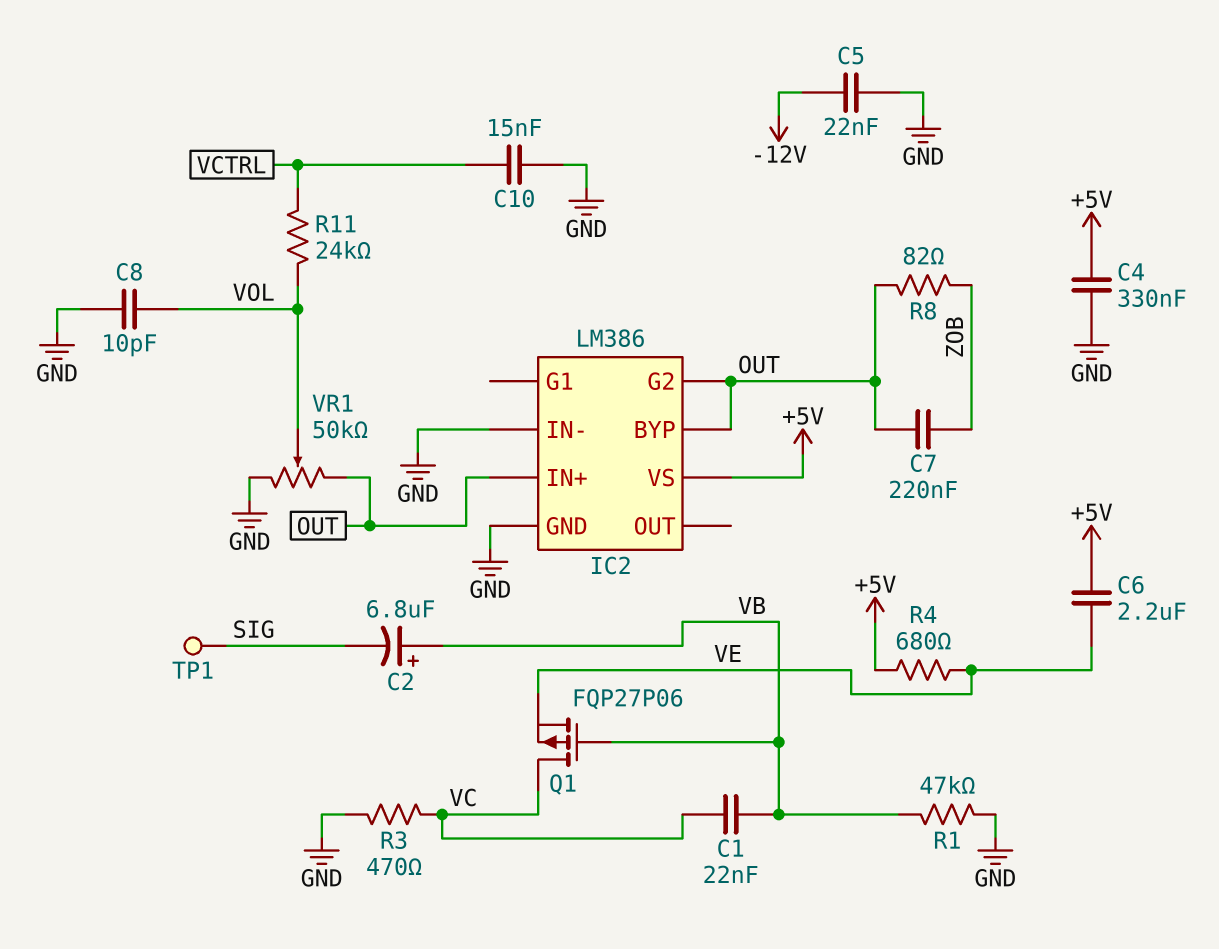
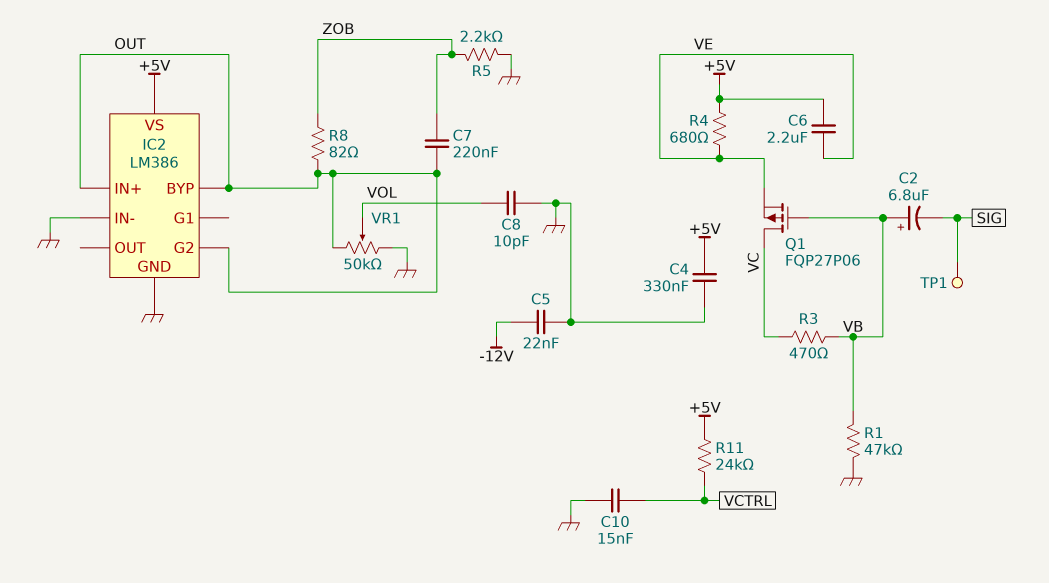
C1: 22nF (VB, VC) -> none
R3: 470 (GND, VC) -> 470 (VB, VC)
R5: none -> 2.2k (GND, ZOB)
R11: 24k (VCTRL, VOL) -> 24k (+5V, VCTRL)

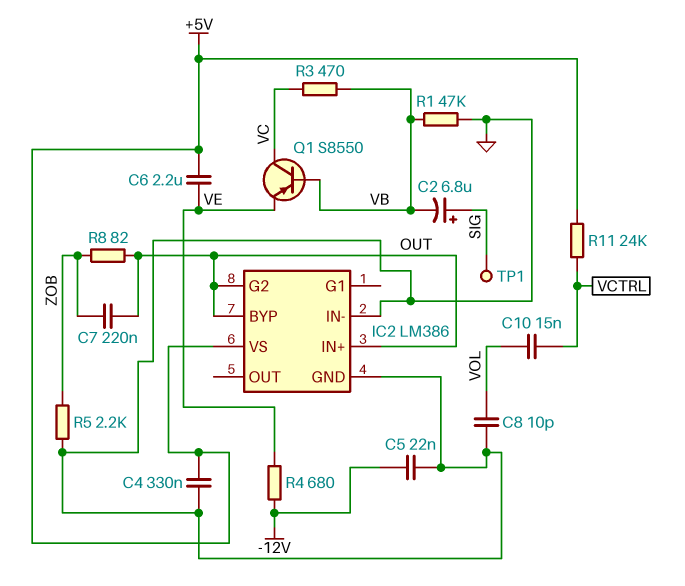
C2: 6.8uF (plus VB, minus SIG) -> 6.8uF (plus SIG, minus VB)
C10: 15nF (GND, VCTRL) -> 15nF (VCTRL, VOL)
Q1: PMOS FQP27P06 (G VB, D VC, S VE) -> PNP S8550 (B VB, C VC, E VE)
R4: 680 (+5V, VE) -> 680 (-12V, VE)
VR1: 50k (GND, OUT, wiper VOL) -> none

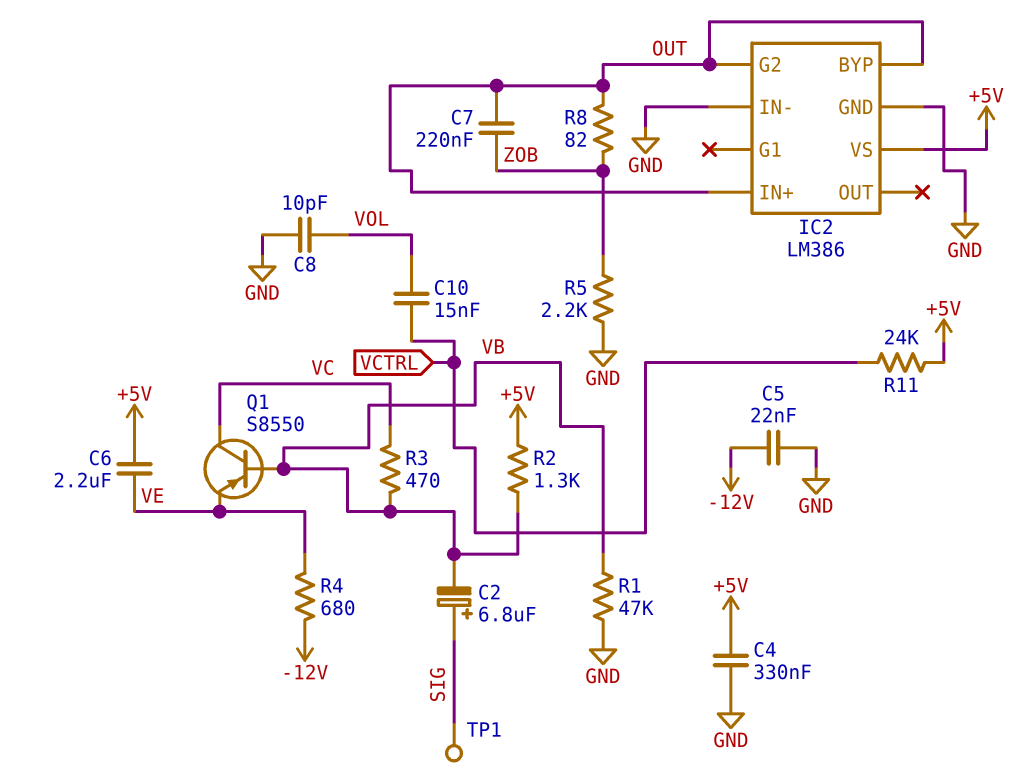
R2: none -> 1.3k (+5V, VB)

